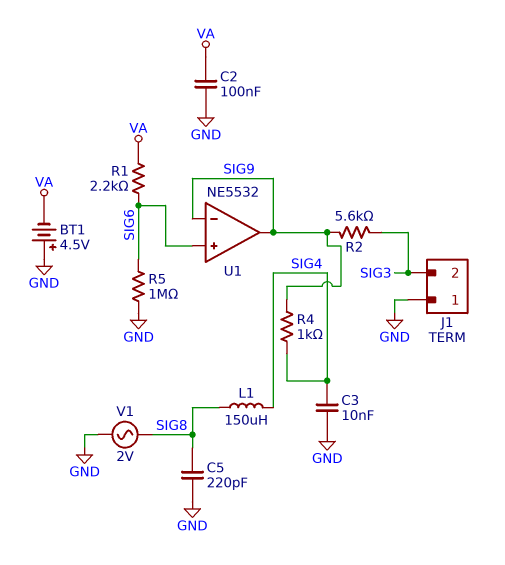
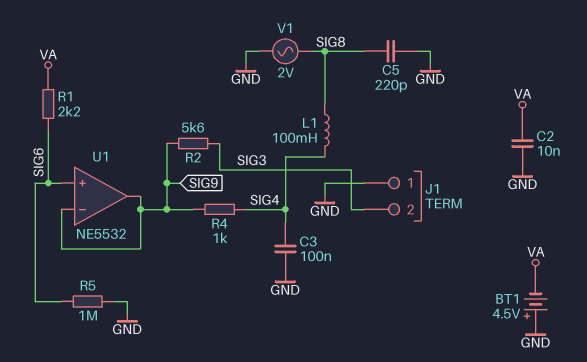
C2: 100nF (GND, VA) -> 10nF (GND, VA)
C3: 10nF (GND, SIG4) -> 100nF (GND, SIG4)
L1: 150uH (SIG4, SIG8) -> 100mH (SIG4, SIG8)

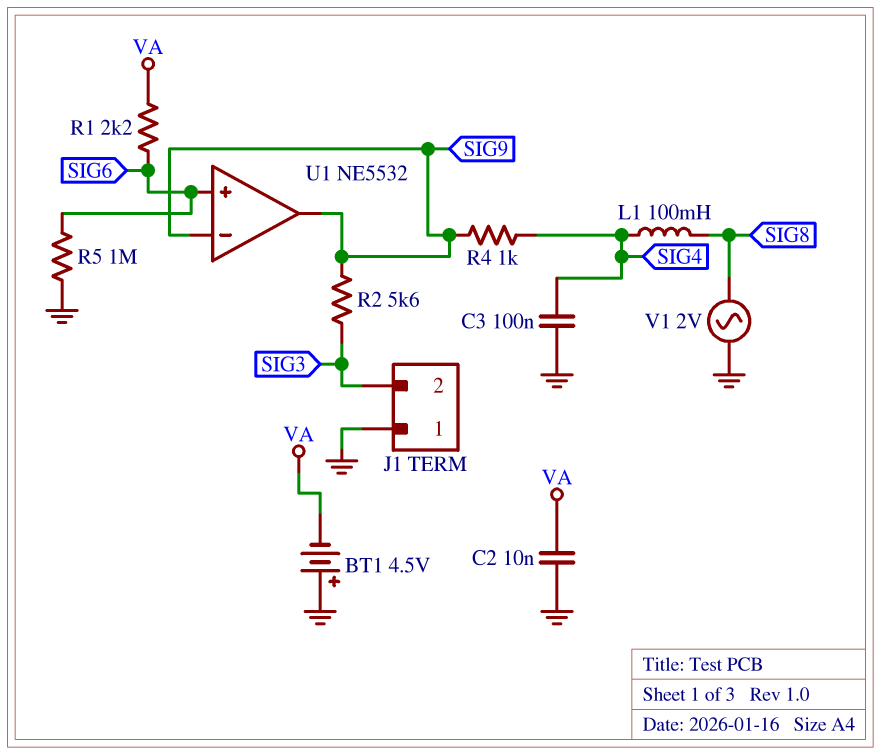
C5: 220pF (GND, SIG8) -> none

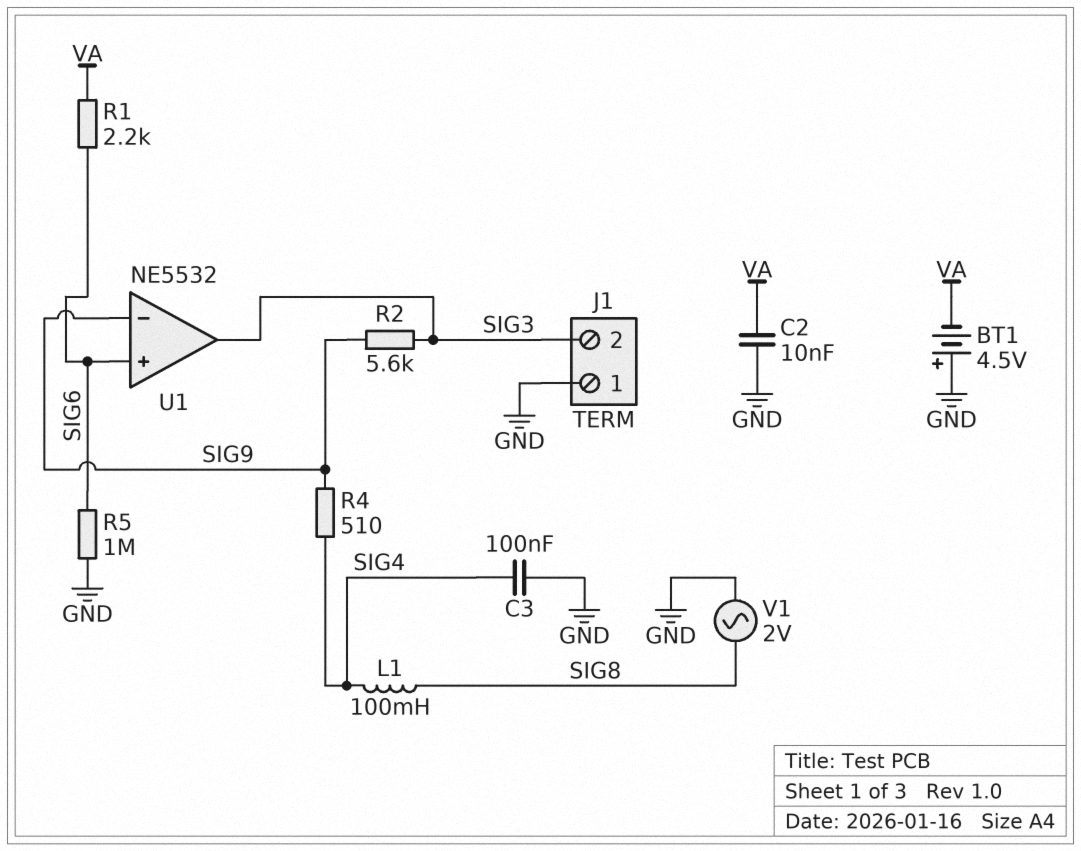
R4: 1k (SIG4, SIG9) -> 510 (SIG4, SIG9)
U1 pin out: SIG9 -> SIG3

